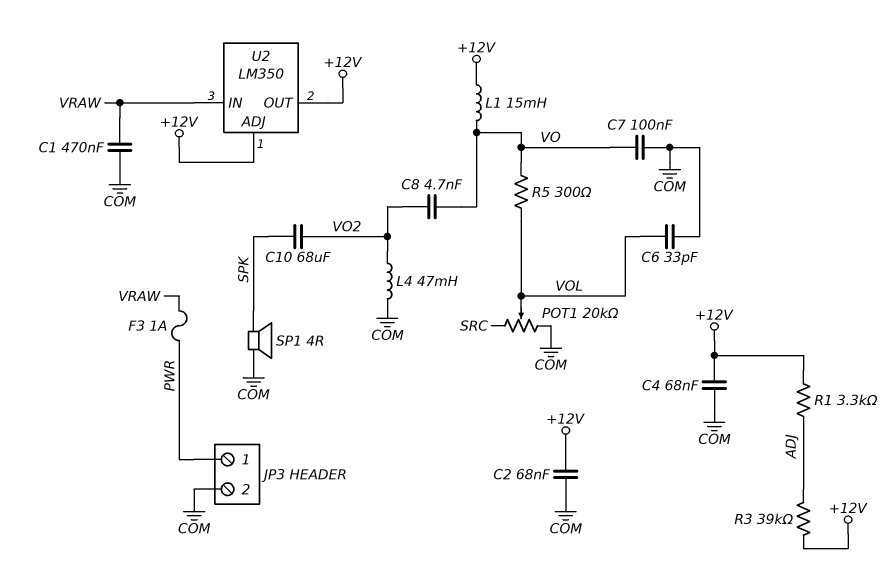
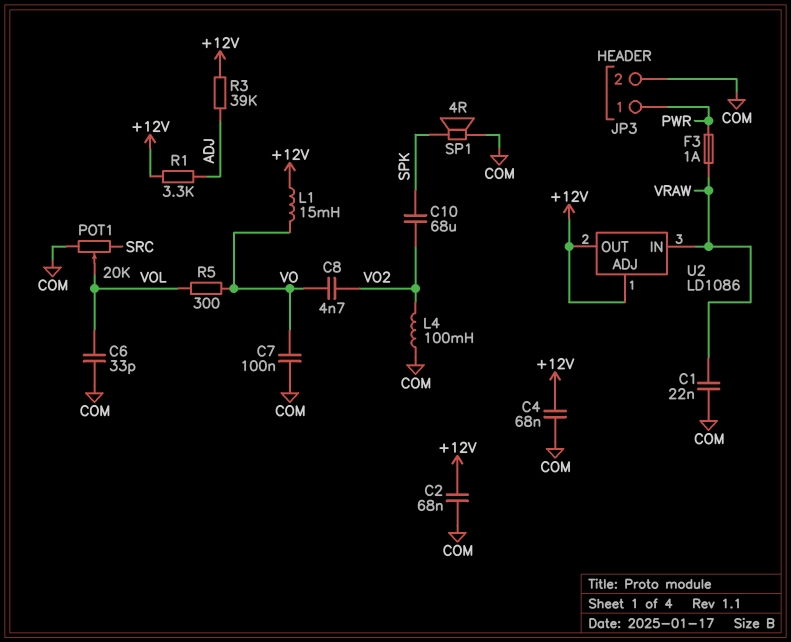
C1: 470nF (COM, VRAW) -> 22nF (COM, VRAW)
L4: 47mH (COM, VO2) -> 100mH (COM, VO2)
U2: LM350 -> LD1086

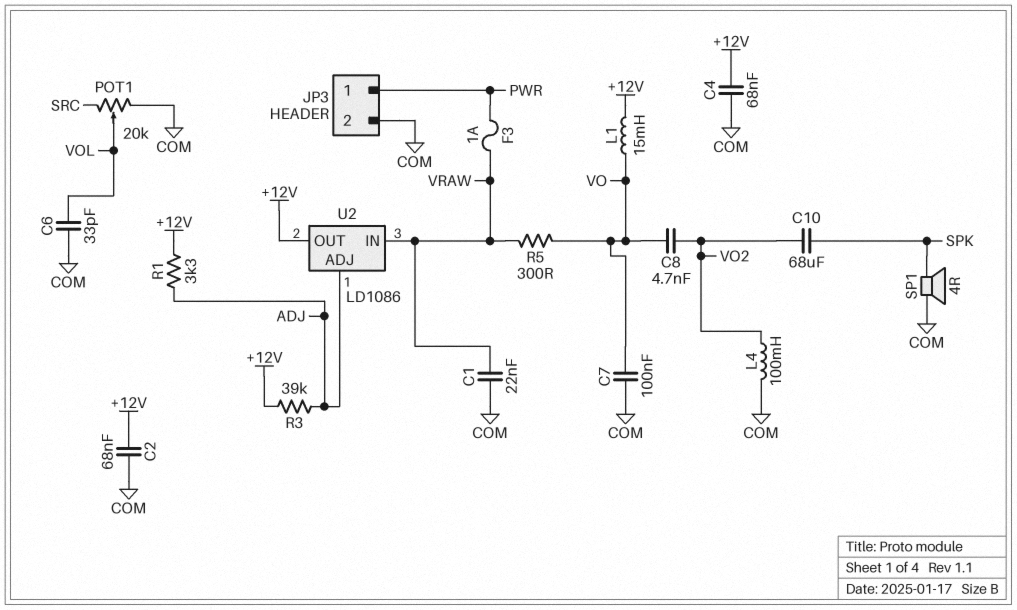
R5: 300 (VO, VOL) -> 300 (VO, VRAW)
U2 pin ADJ: +12V -> ADJ

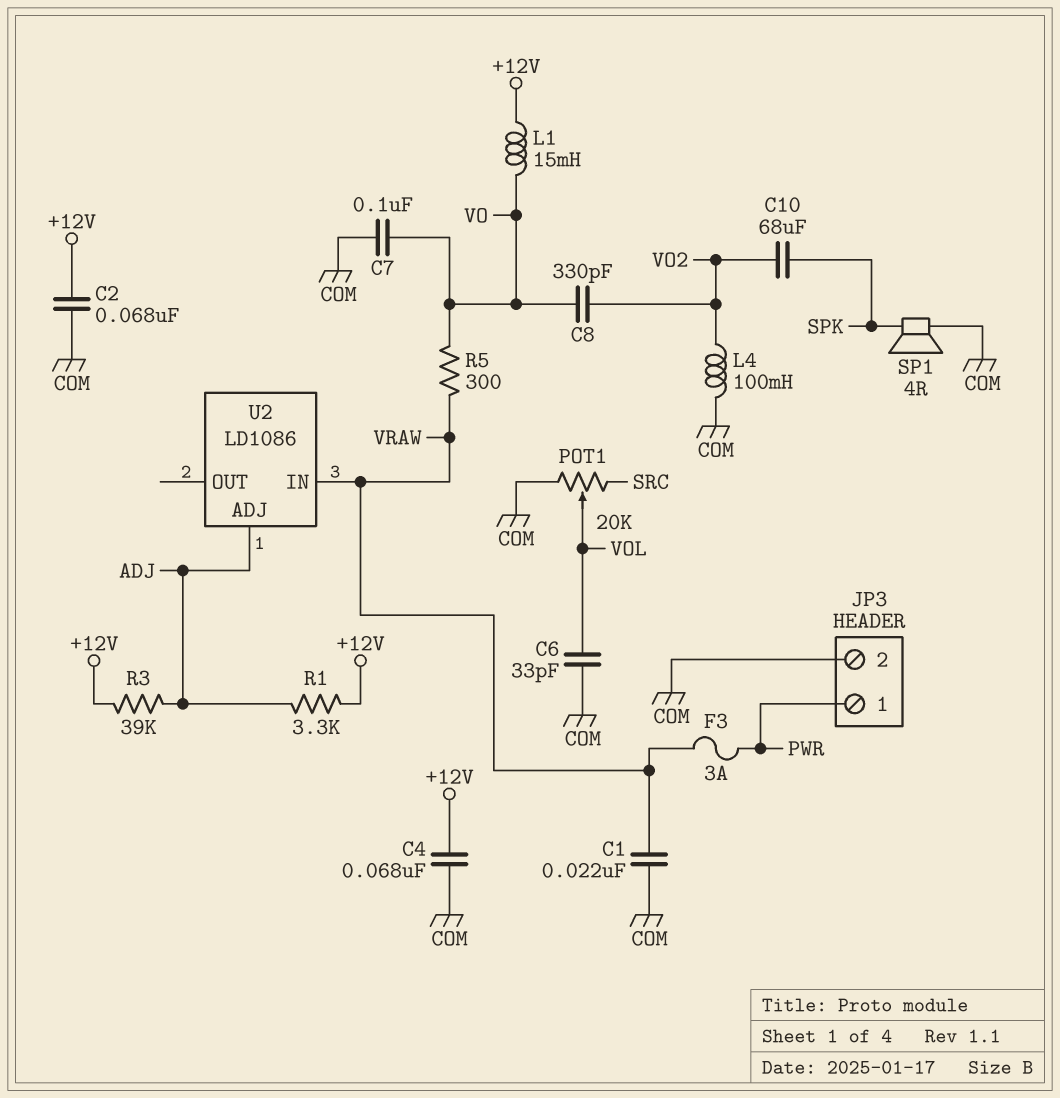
C8: 4.7nF (VO, VO2) -> 330pF (VO, VO2)
F3: 1A (PWR, VRAW) -> 3A (PWR, VRAW)
U2 pin OUT: +12V -> none

